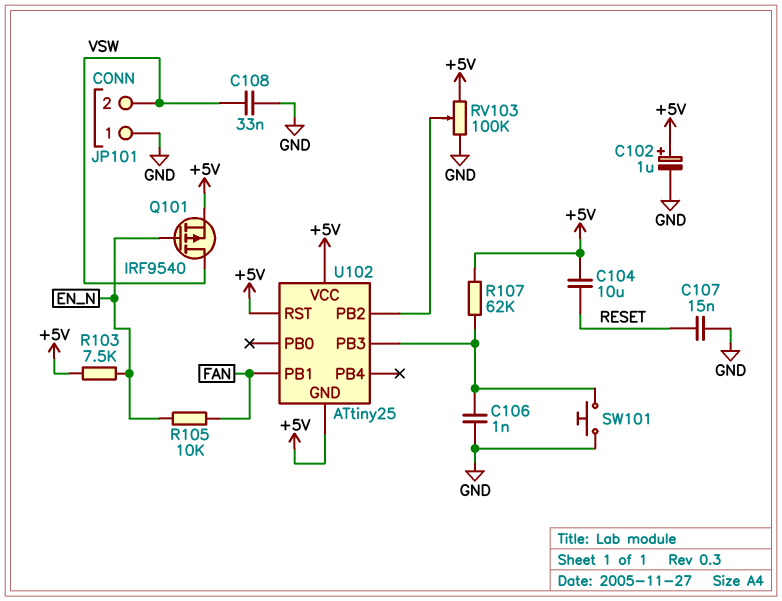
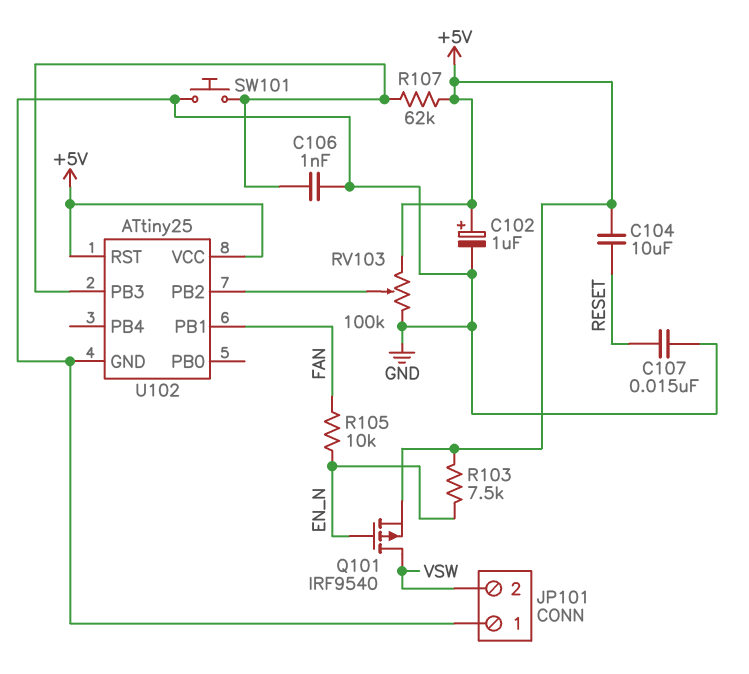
C108: 33nF (GND, VSW) -> none
U102 pin GND: +5V -> GND

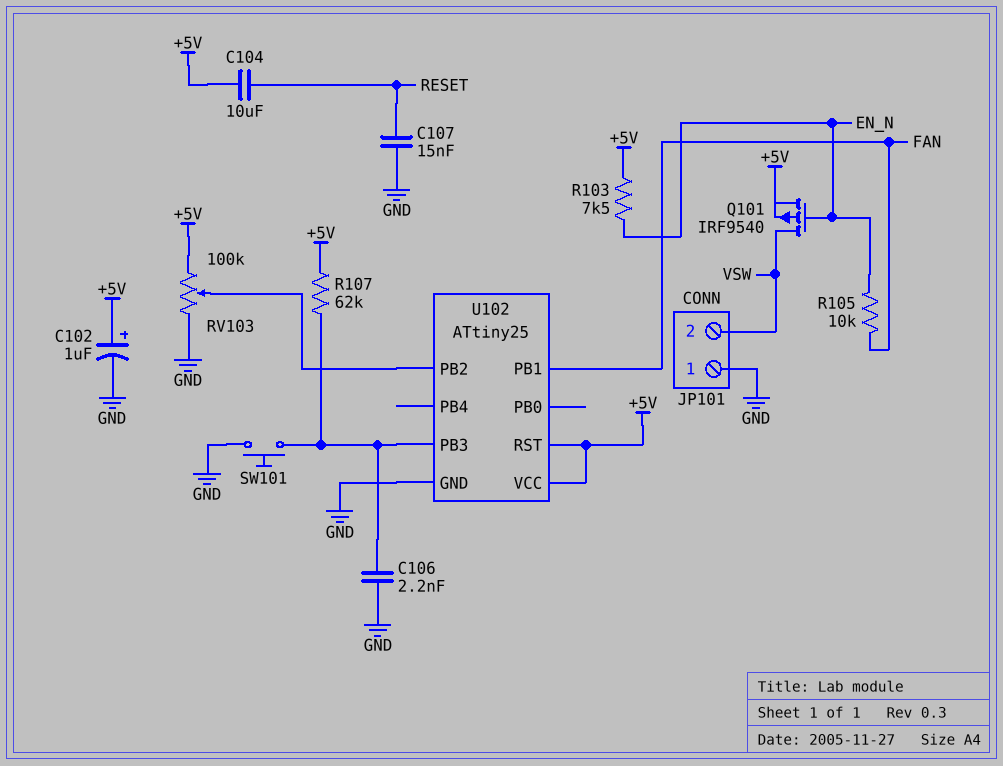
C106: 1nF (GND, U102/PB3) -> 2.2nF (GND, U102/PB3)

